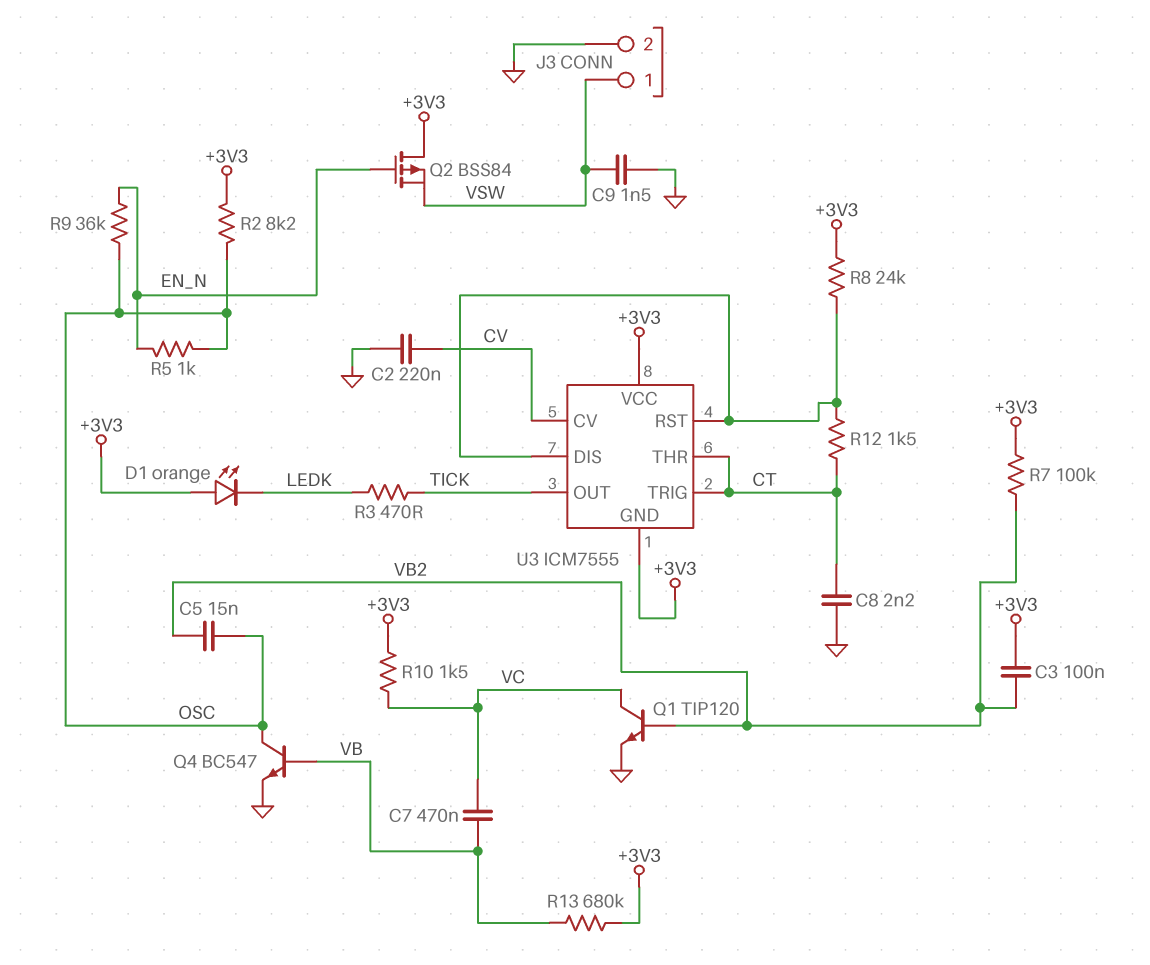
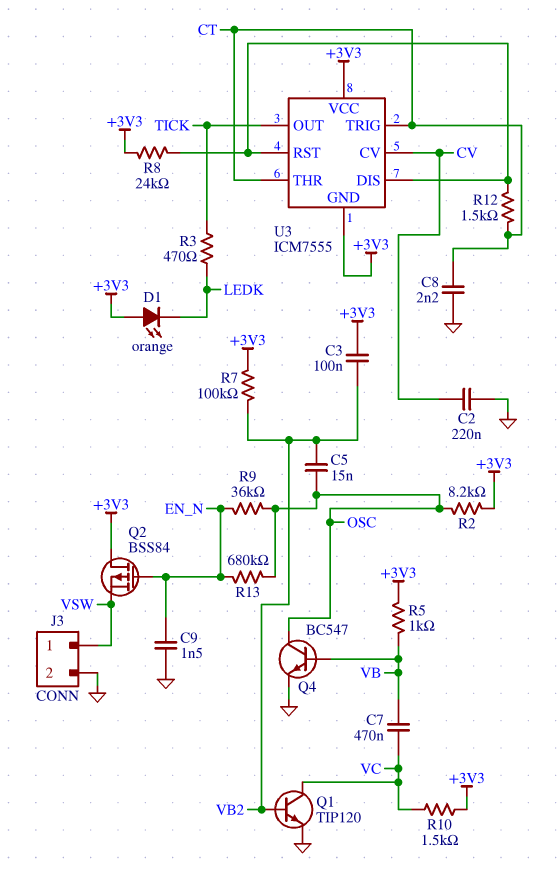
C9: 1.5nF (GND, VSW) -> 1.5nF (EN_N, GND)
R5: 1k (EN_N, OSC) -> 1k (+3V3, VB)
R13: 680k (+3V3, VB) -> 680k (EN_N, OSC)

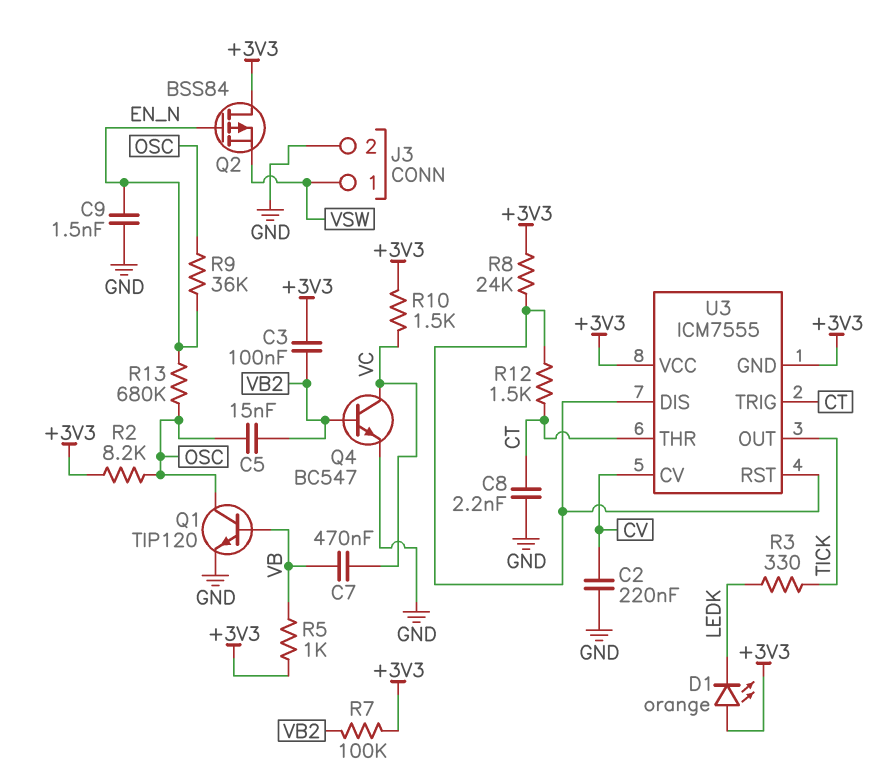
Q1: NPN TIP120 (B VB2, C VC, E GND) -> NPN TIP120 (B VB, C OSC, E GND)
Q4: NPN BC547 (B VB, C OSC, E GND) -> NPN BC547 (B VB2, C VC, E GND)
R3: 470 (LEDK, TICK) -> 330 (LEDK, TICK)

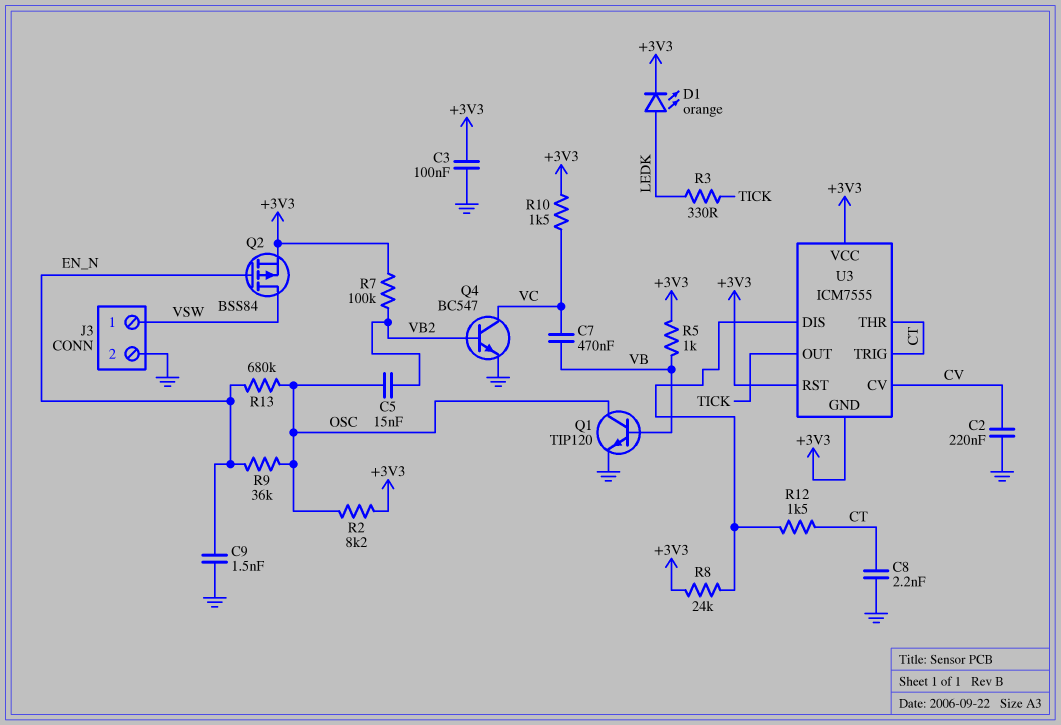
C3: 100nF (+3V3, VB2) -> 100nF (+3V3, GND)
D1: LED orange (A +3V3, K LEDK) -> LED orange (A LEDK, K +3V3)
Q2: PMOS BSS84 (G EN_N, D +3V3, S VSW) -> PMOS BSS84 (G EN_N, D VSW, S +3V3)
U3 pin RST: U3/DIS -> +3V3

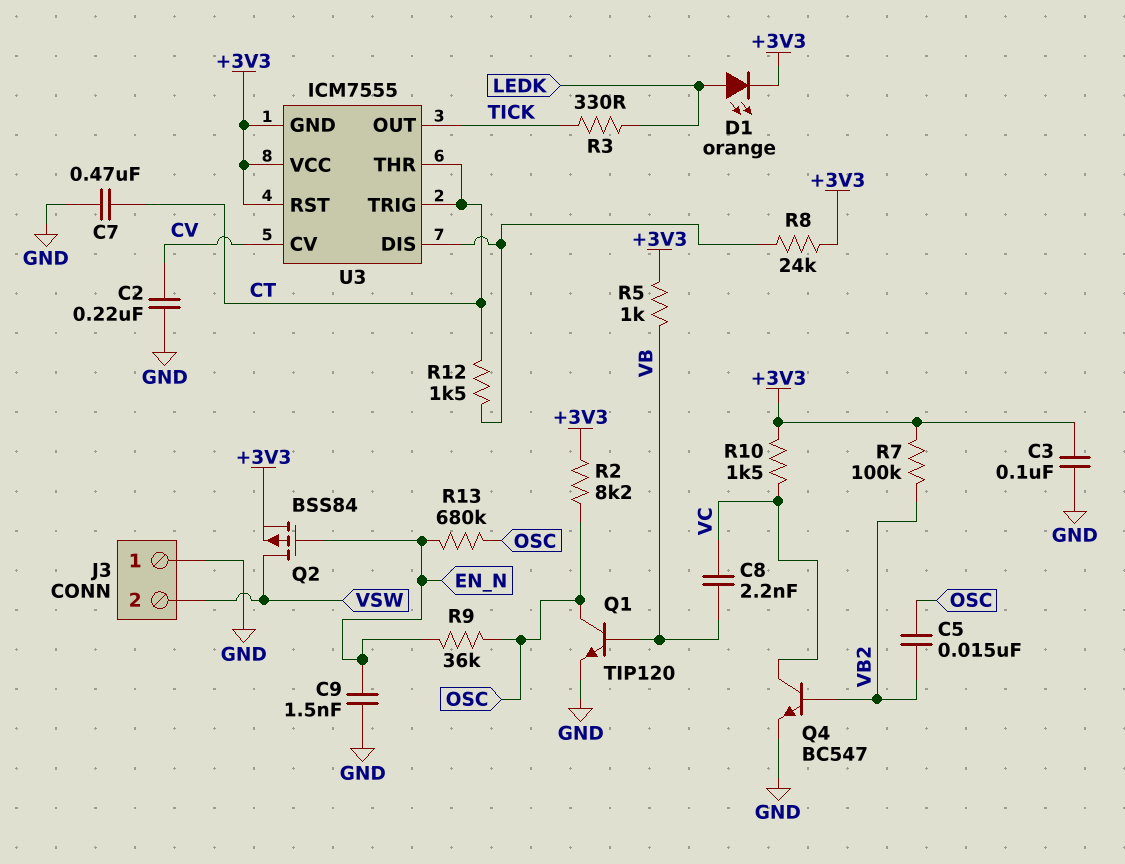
C7: 470nF (VB, VC) -> 470nF (CT, GND)
C8: 2.2nF (CT, GND) -> 2.2nF (VB, VC)
J3 pin 1: VSW -> GND
J3 pin 2: GND -> VSW

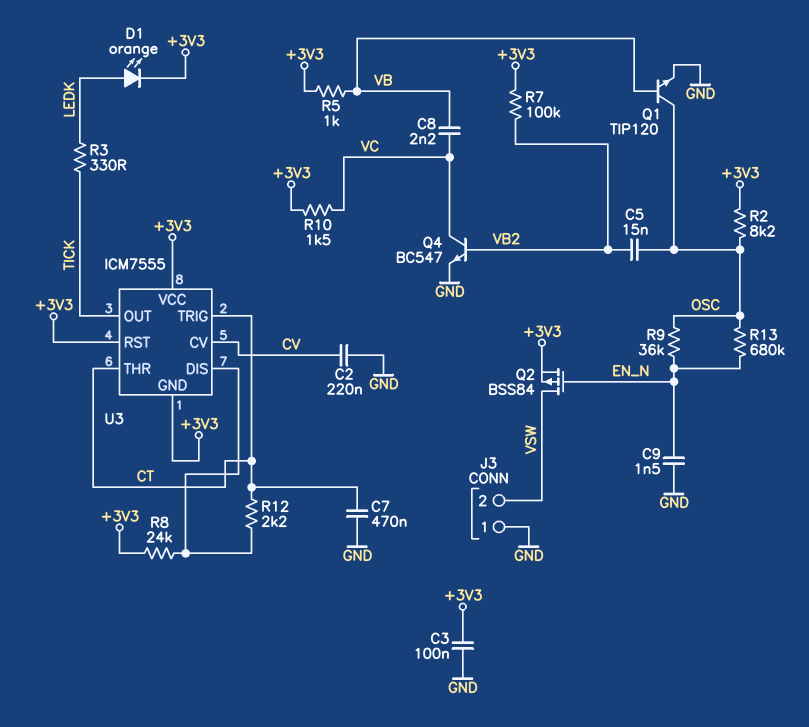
R12: 1.5k (CT, U3/DIS) -> 2.2k (CT, U3/DIS)

